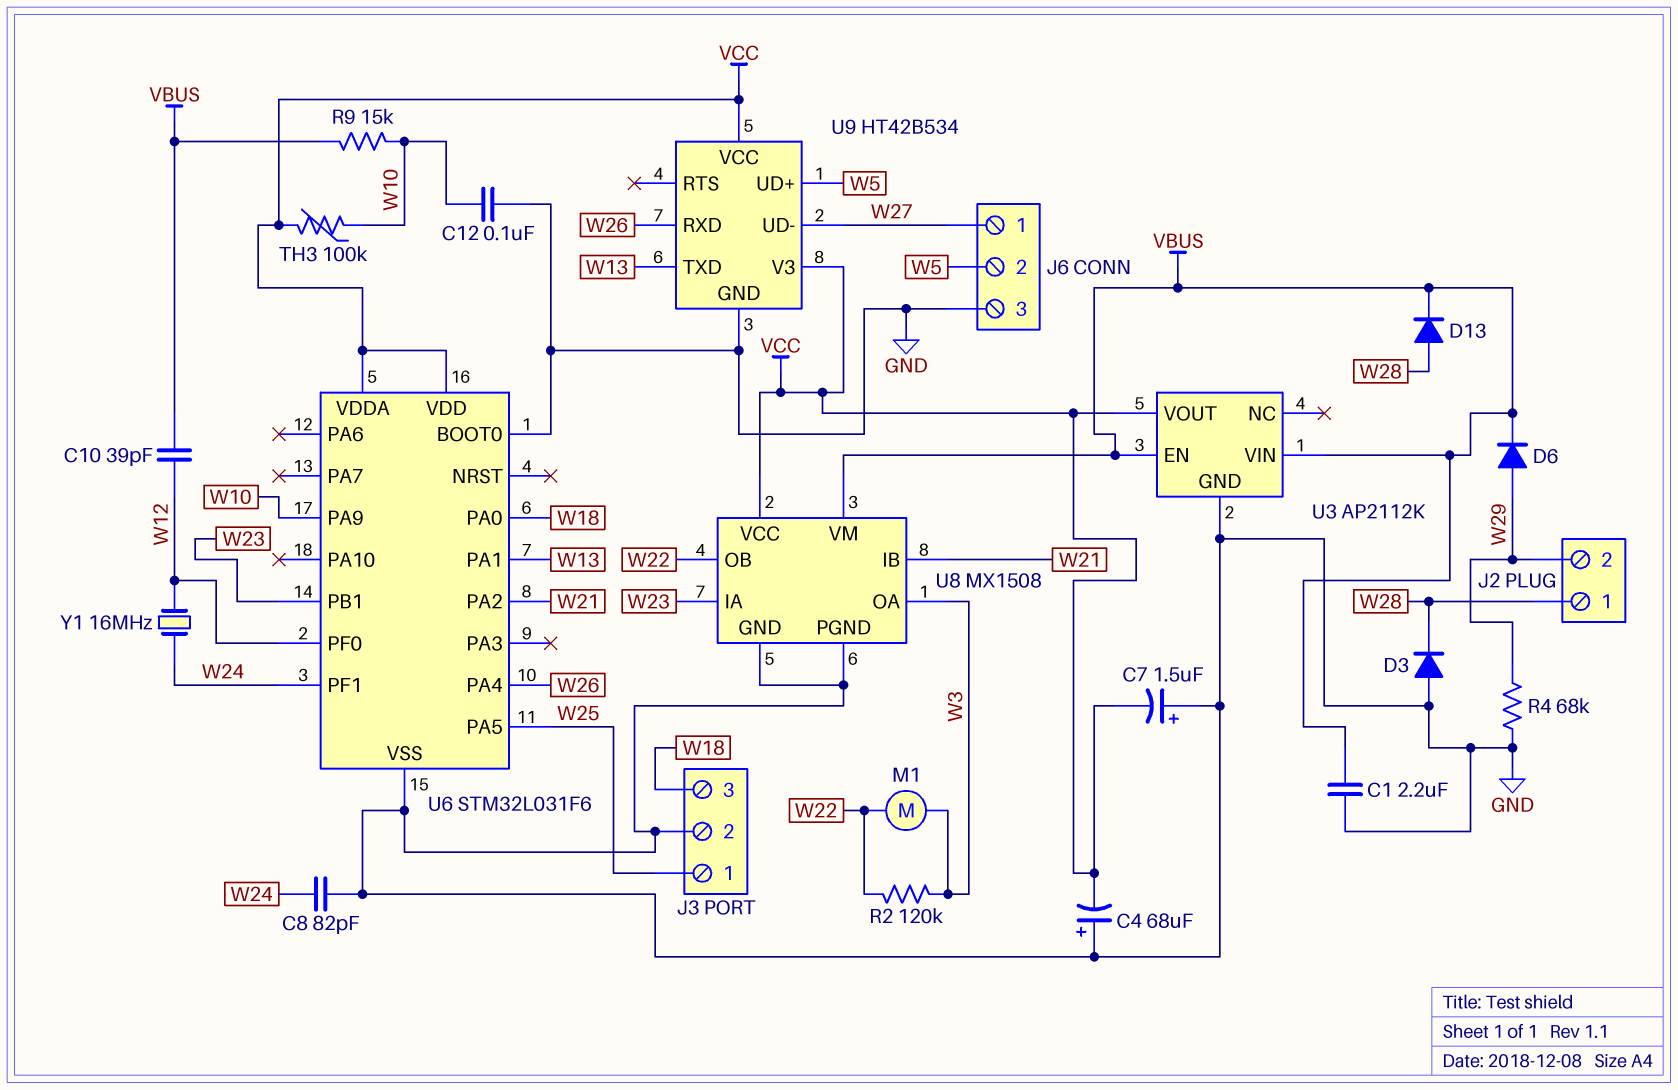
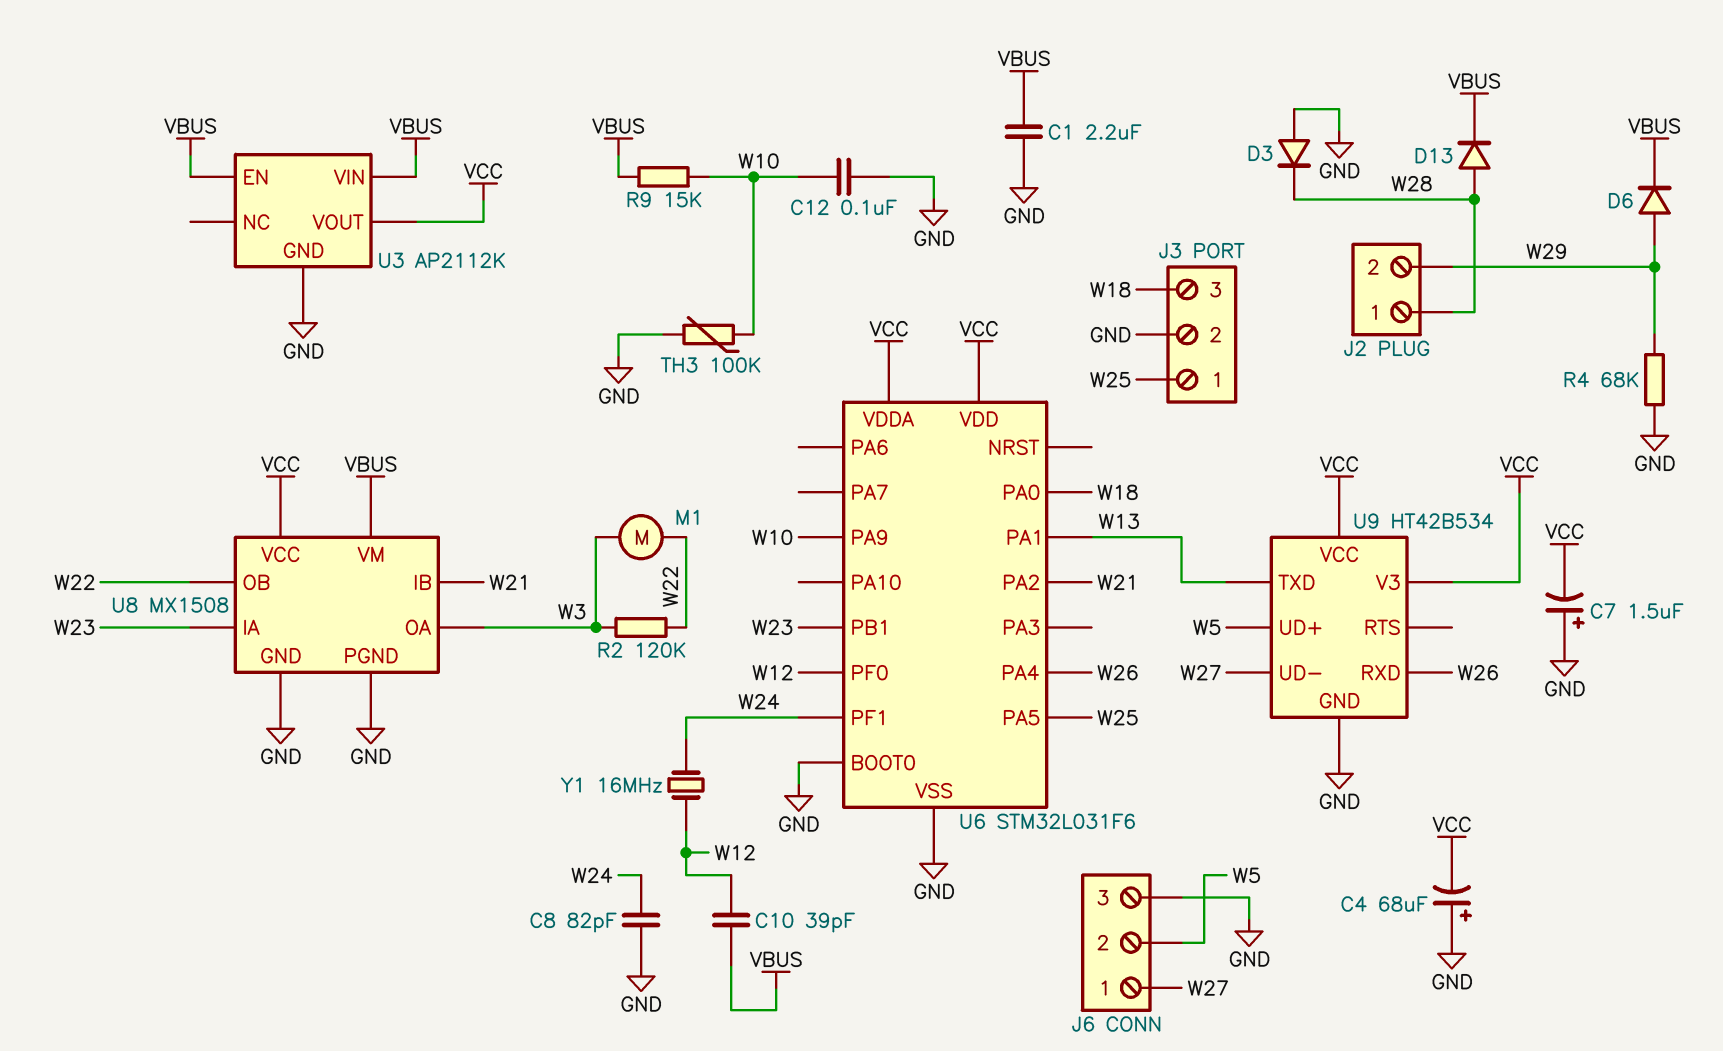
TH3: 100k (VCC, W10) -> 100k (GND, W10)

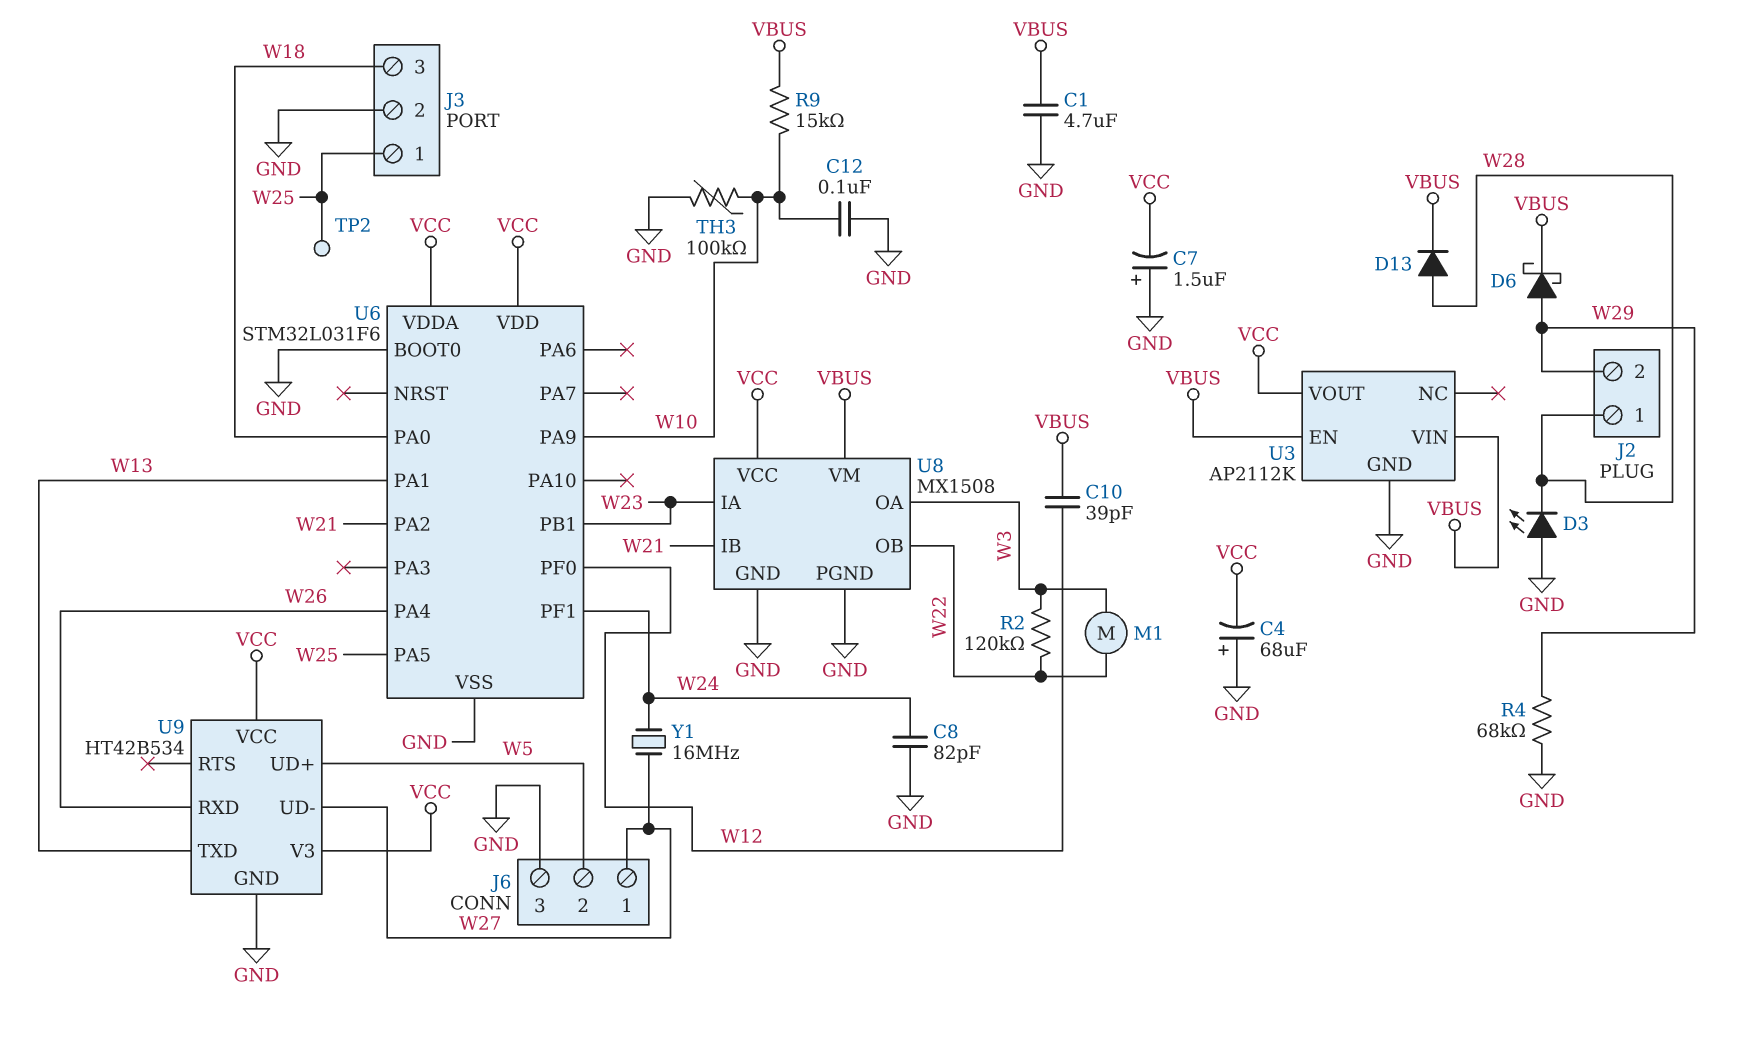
C1: 2.2uF (GND, VBUS) -> 4.7uF (GND, VBUS)
D3: diode (A GND, K W28) -> LED (A GND, K W28)
D6: diode (A W29, K VBUS) -> schottky (A W29, K VBUS)
TP2: none -> test point (W25)
Y1: 16MHz (W12, W24) -> 16MHz (W24, W27)

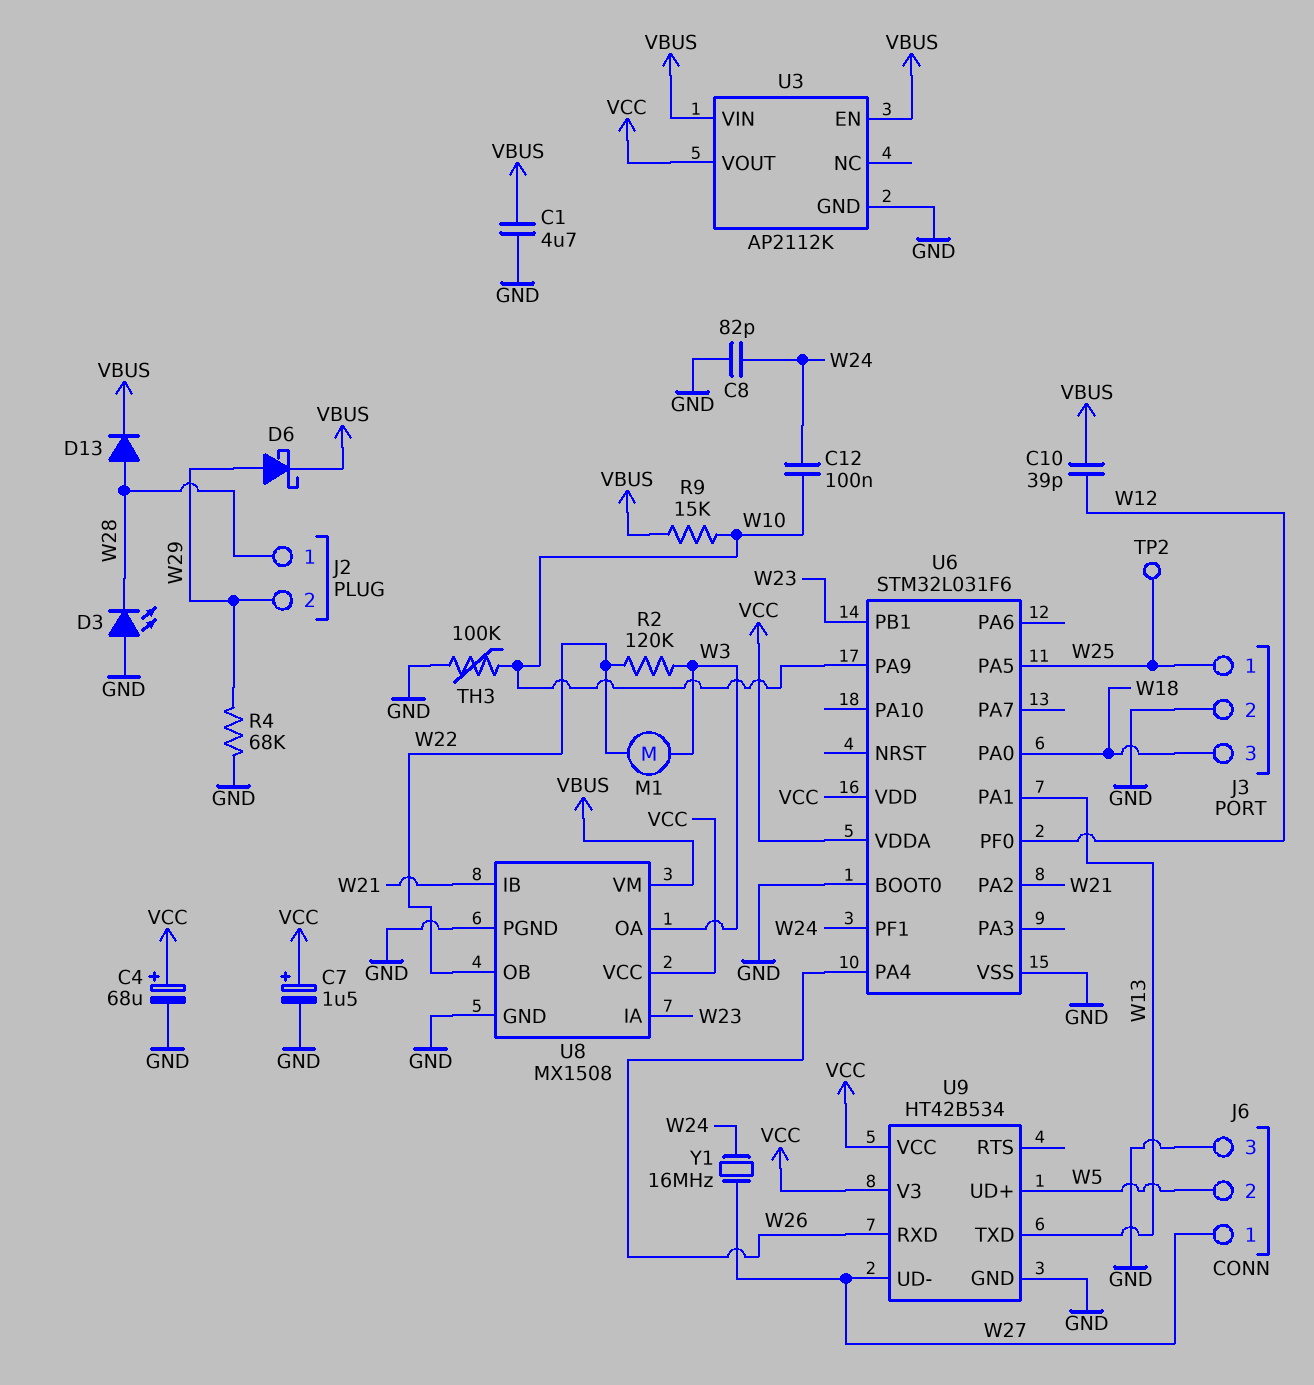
C4: 68uF (plus GND, minus VCC) -> 68uF (plus VCC, minus GND)
C7: 1.5uF (plus GND, minus VCC) -> 1.5uF (plus VCC, minus GND)
C12: 100nF (GND, W10) -> 100nF (W10, W24)

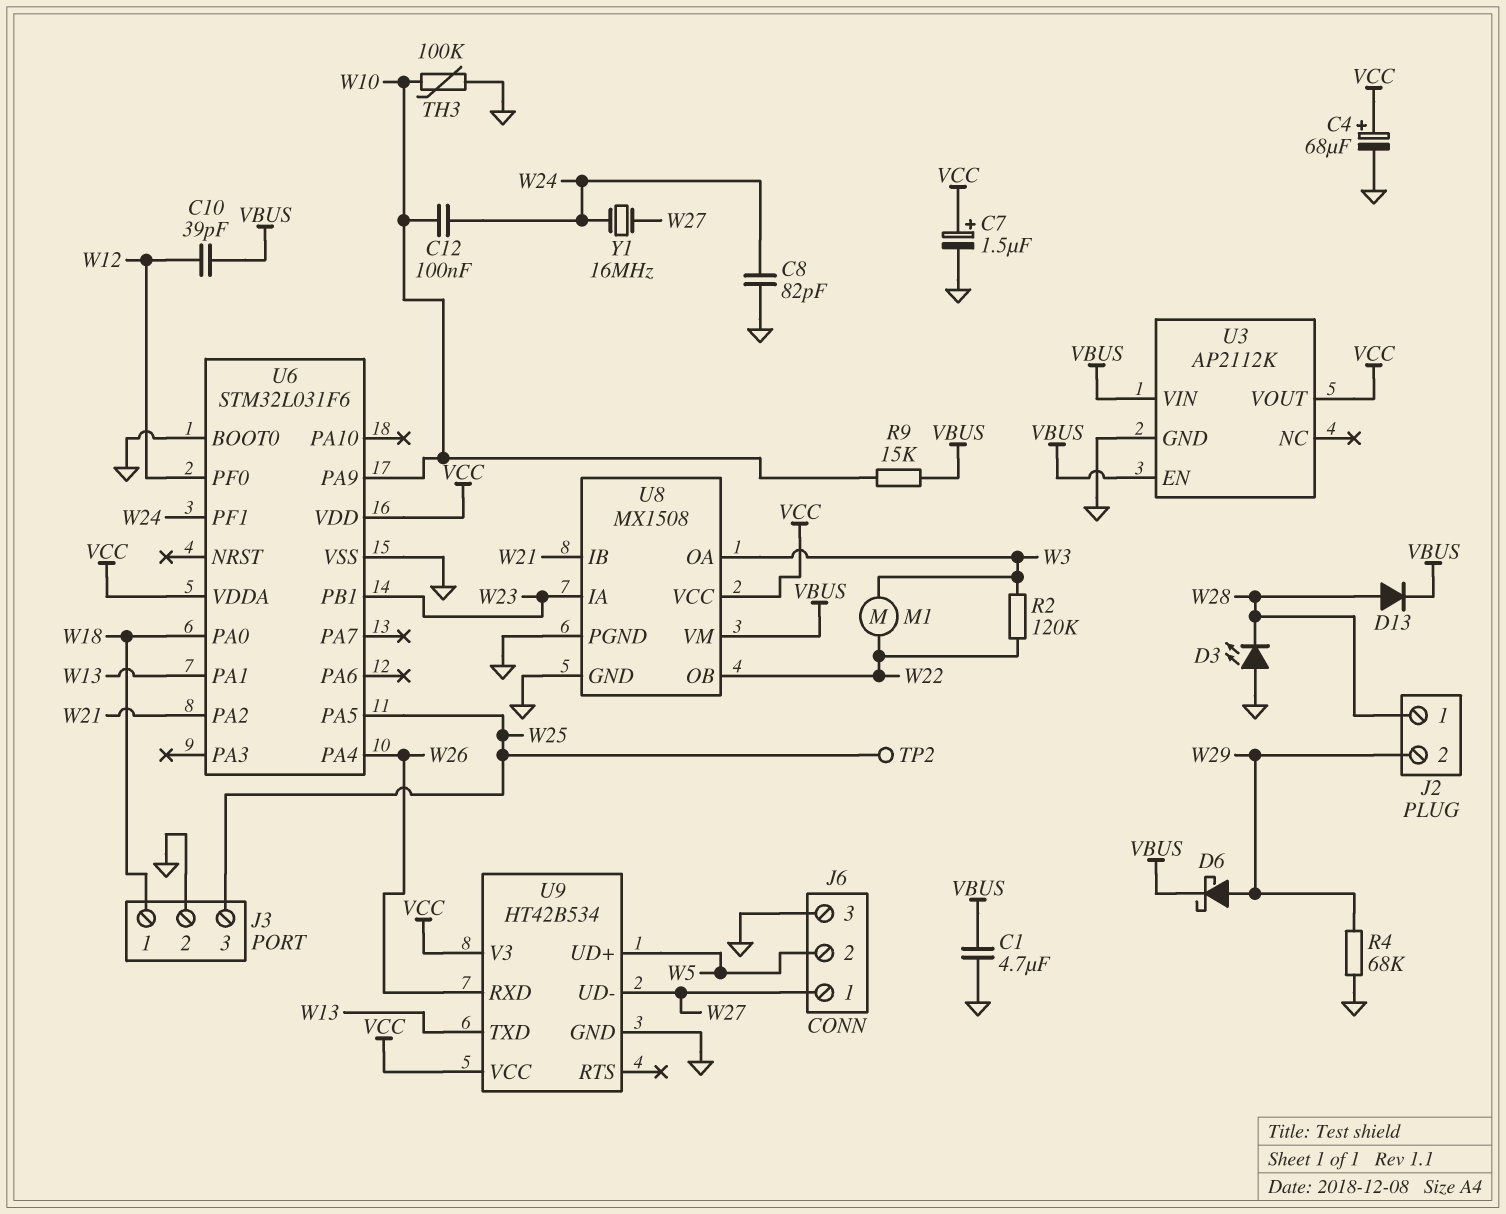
J3 pin 1: W25 -> W18
J3 pin 3: W18 -> W25

